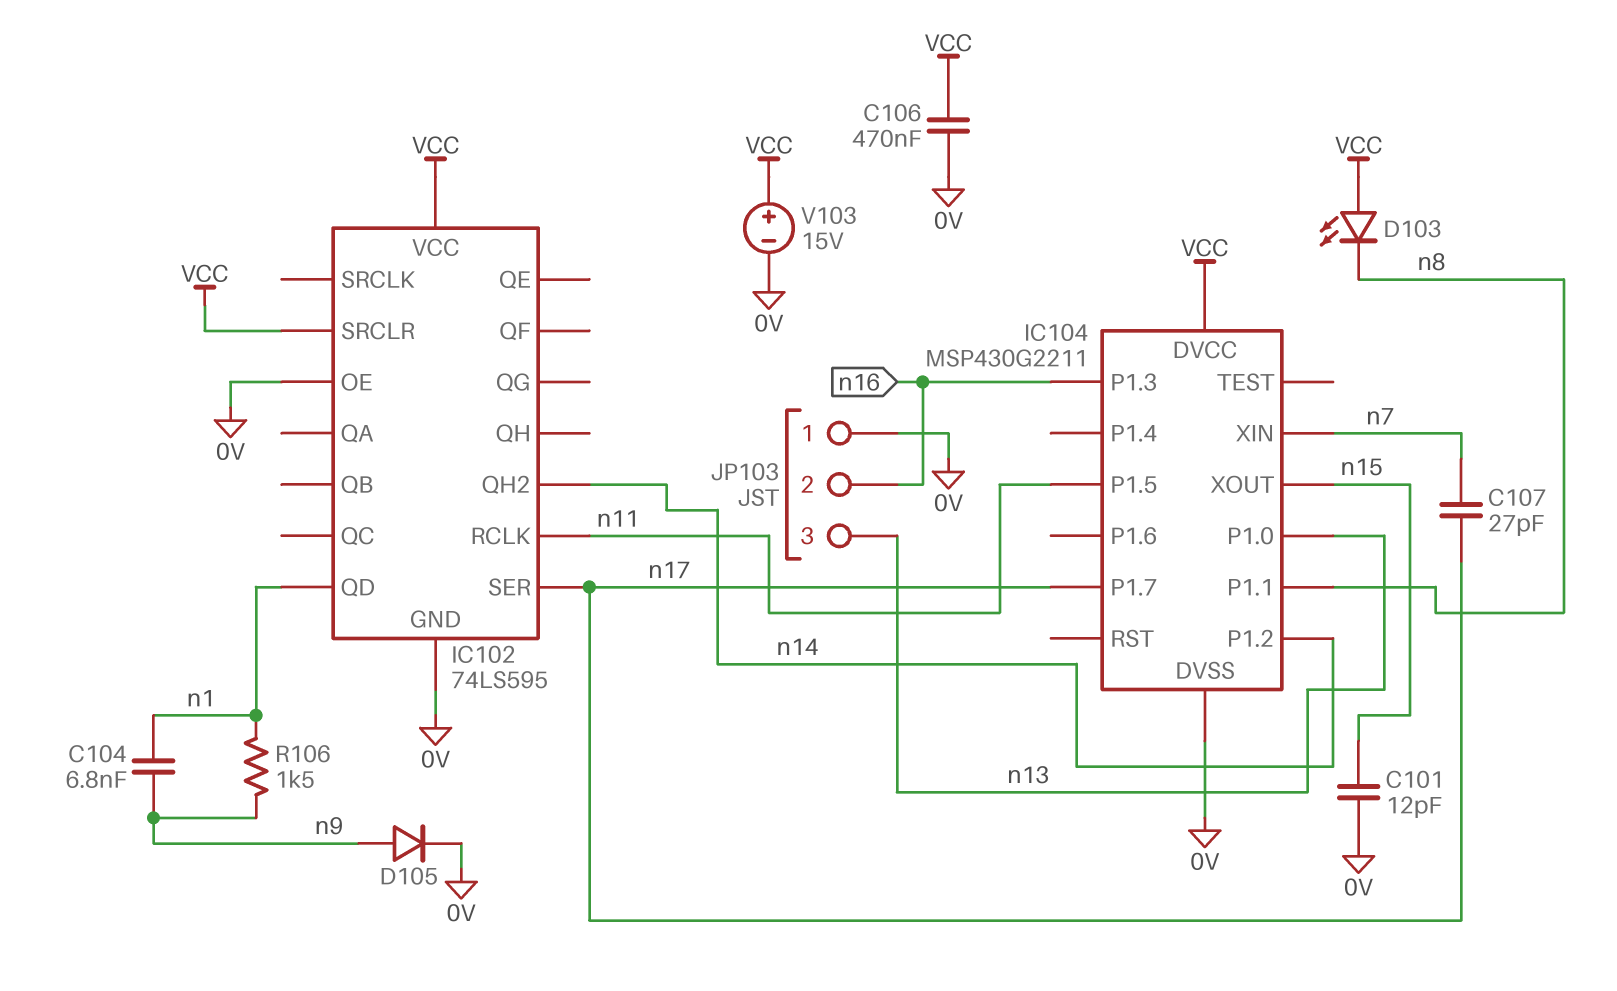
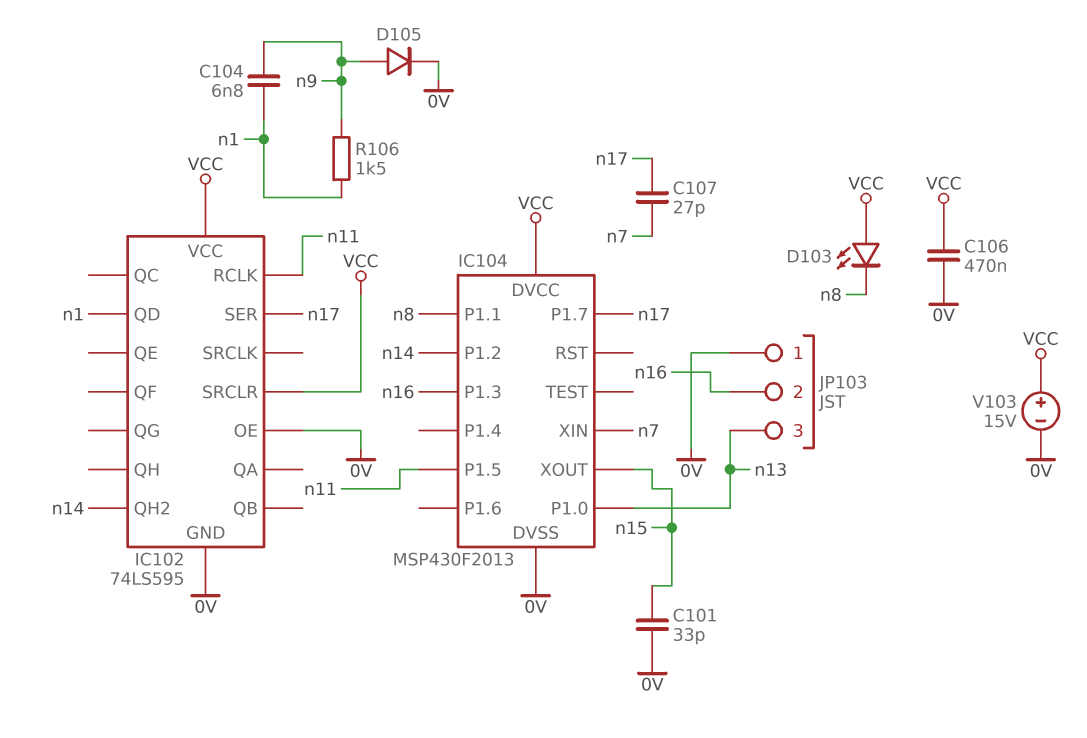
C101: 12pF (0V, n15) -> 33pF (0V, n15)
IC104: MSP430G2211 -> MSP430F2013

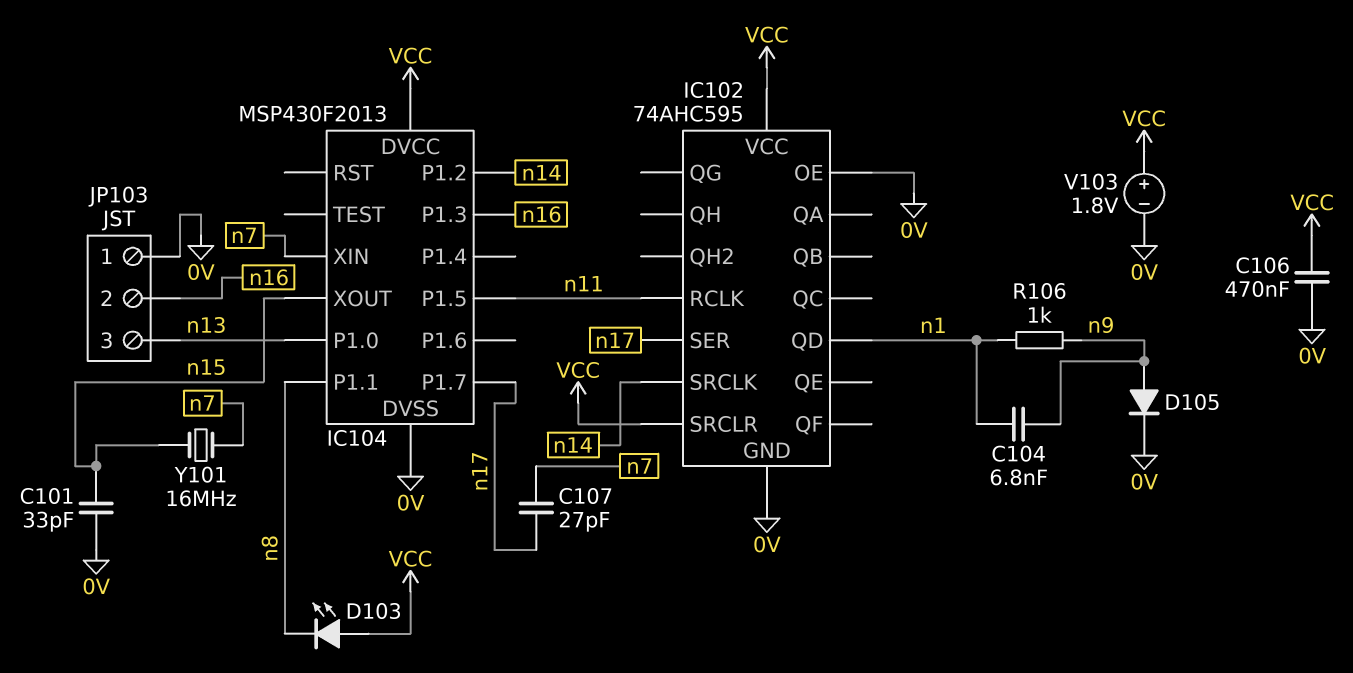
IC102: 74LS595 -> 74AHC595
IC102 pin QH2: n14 -> none
IC102 pin SRCLK: none -> n14
R106: 1.5k (n1, n9) -> 1k (n1, n9)
V103: 15V (plus VCC, minus 0V) -> 1.8V (plus VCC, minus 0V)
Y101: none -> 16MHz (n7, n15)

